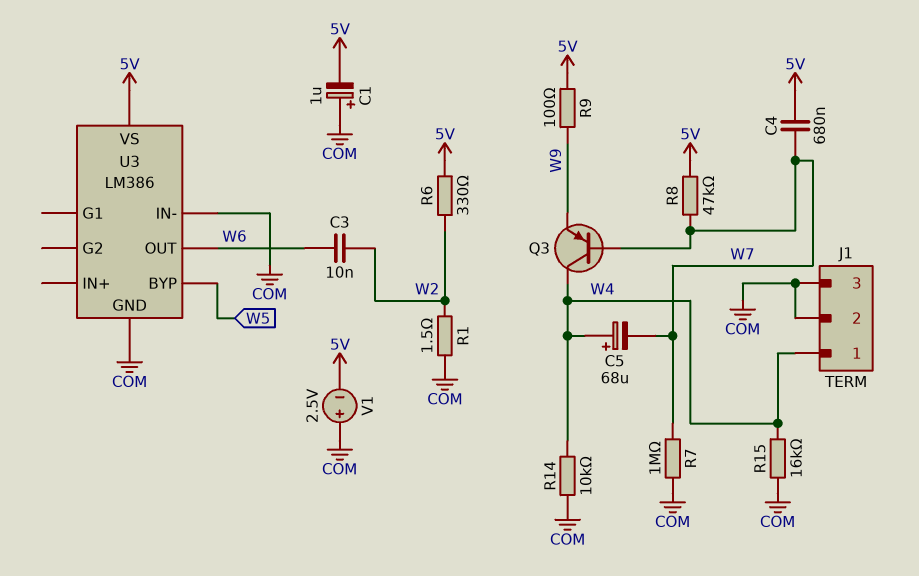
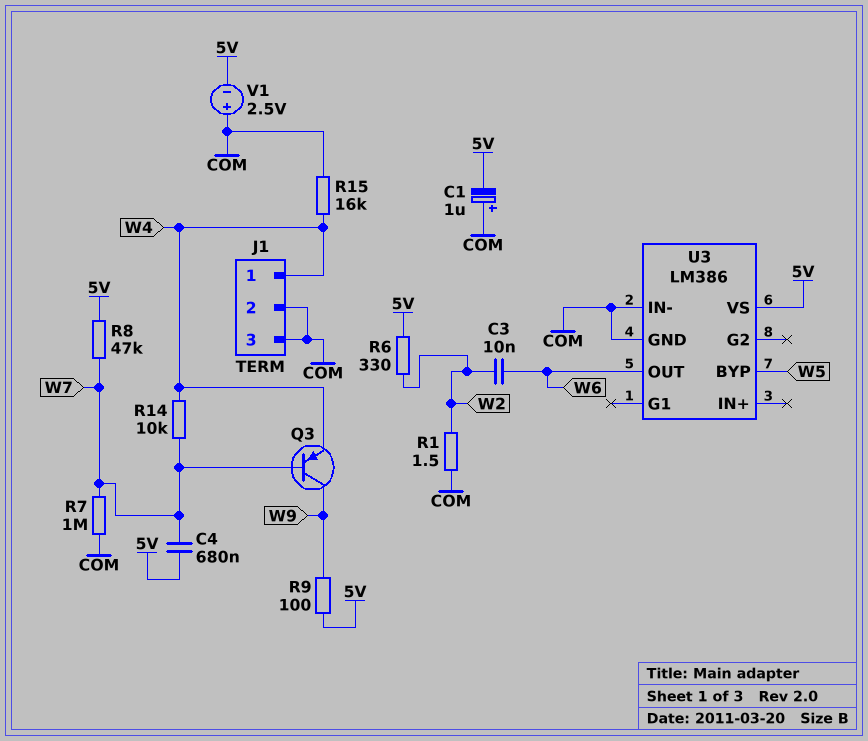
C5: 68uF (plus W4, minus W7) -> none
Q3: PNP (B W7, C W4, E W9) -> PNP (B W7, C W9, E W4)
R14: 10k (COM, W4) -> 10k (W4, W7)

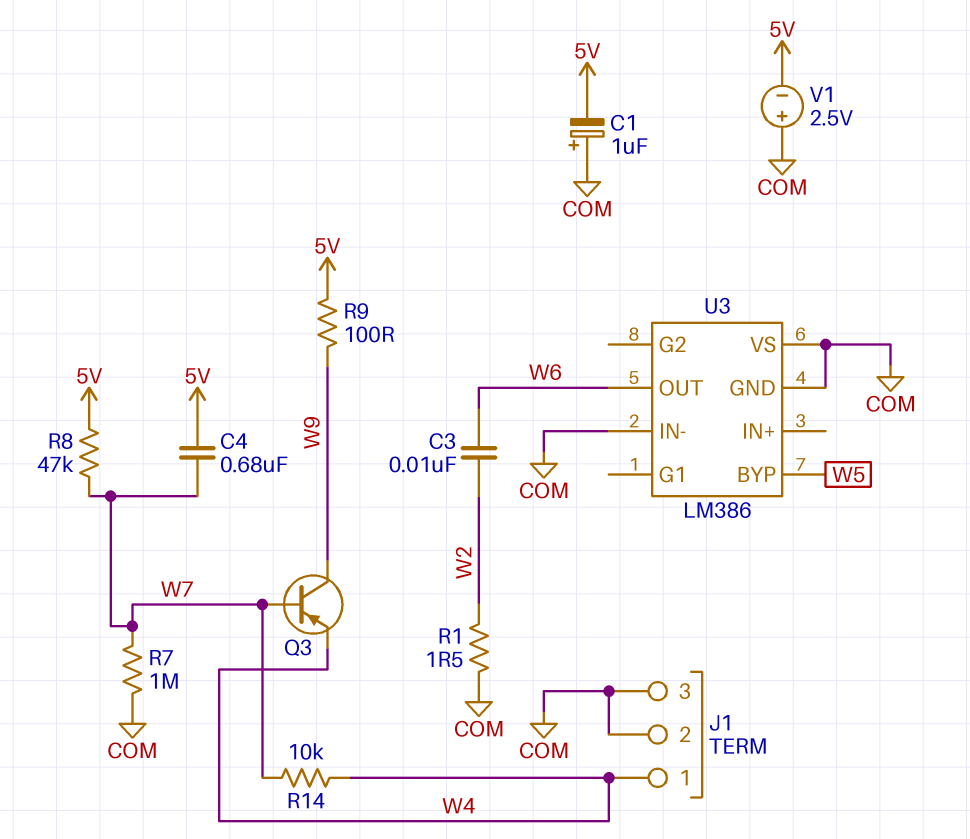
R6: 330 (5V, W2) -> none
R15: 16k (COM, W4) -> none
U3 pin VS: 5V -> COM

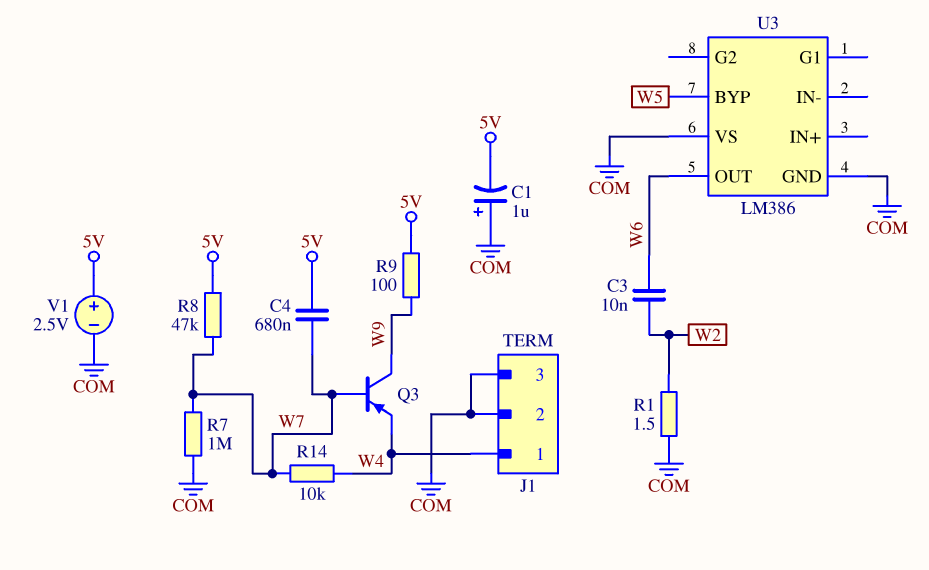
U3 pin IN-: COM -> none
V1: 2.5V (plus COM, minus 5V) -> 2.5V (plus 5V, minus COM)

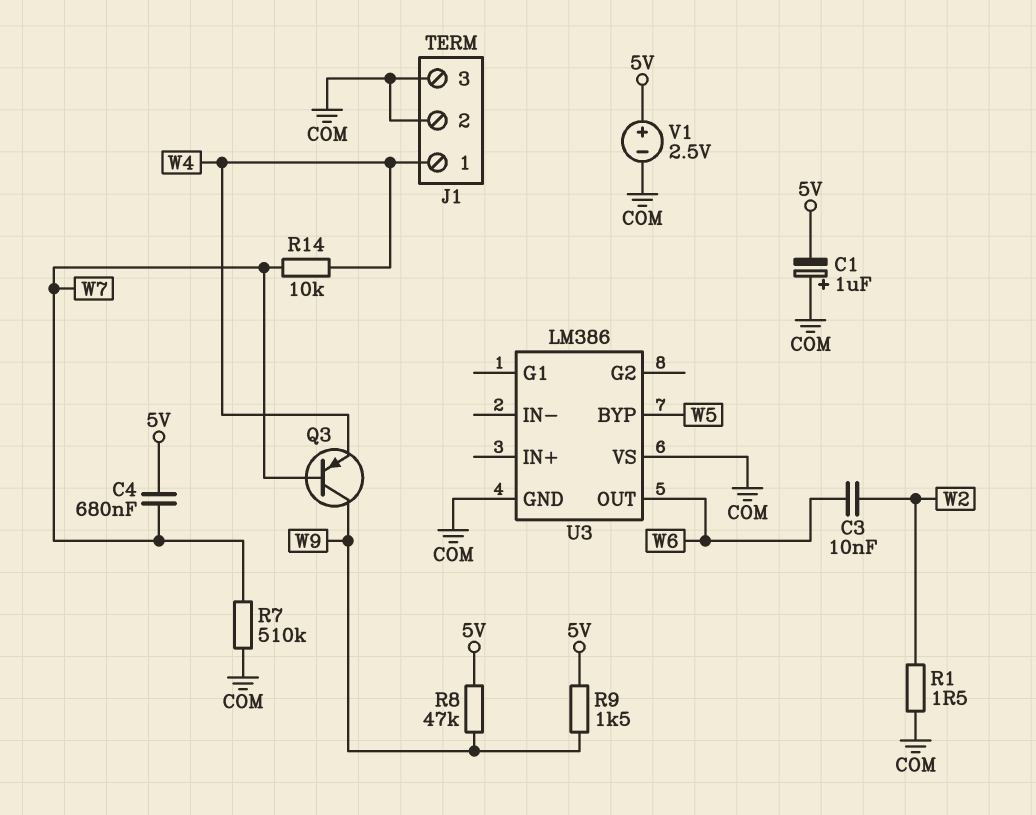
R7: 1M (COM, W7) -> 510k (COM, W7)
R8: 47k (5V, W7) -> 47k (5V, W9)
R9: 100 (5V, W9) -> 1.5k (5V, W9)

